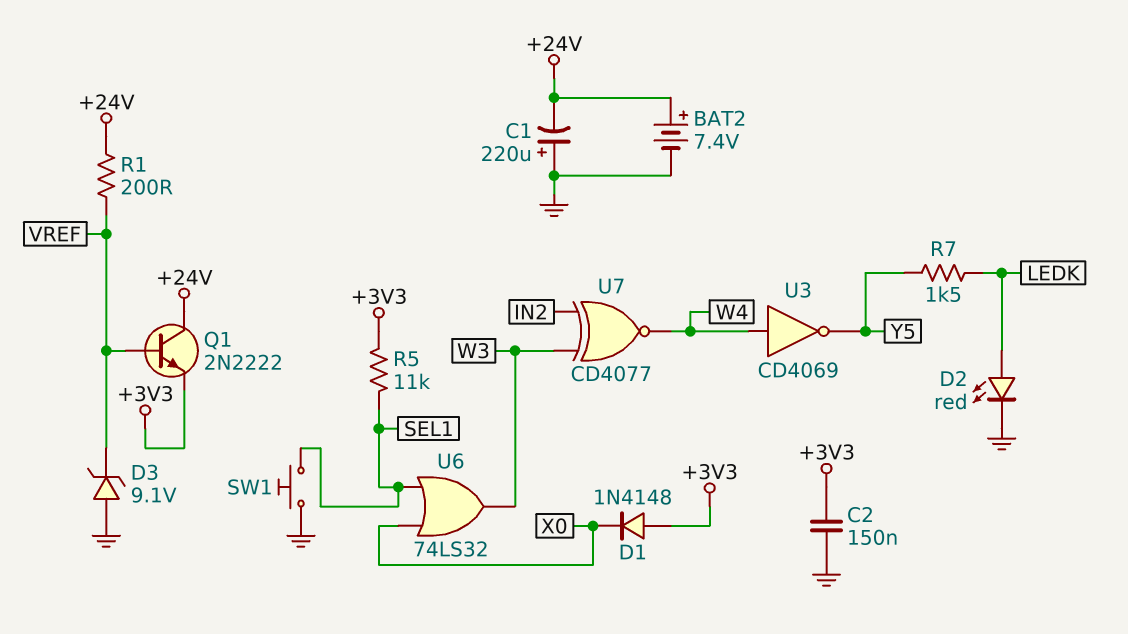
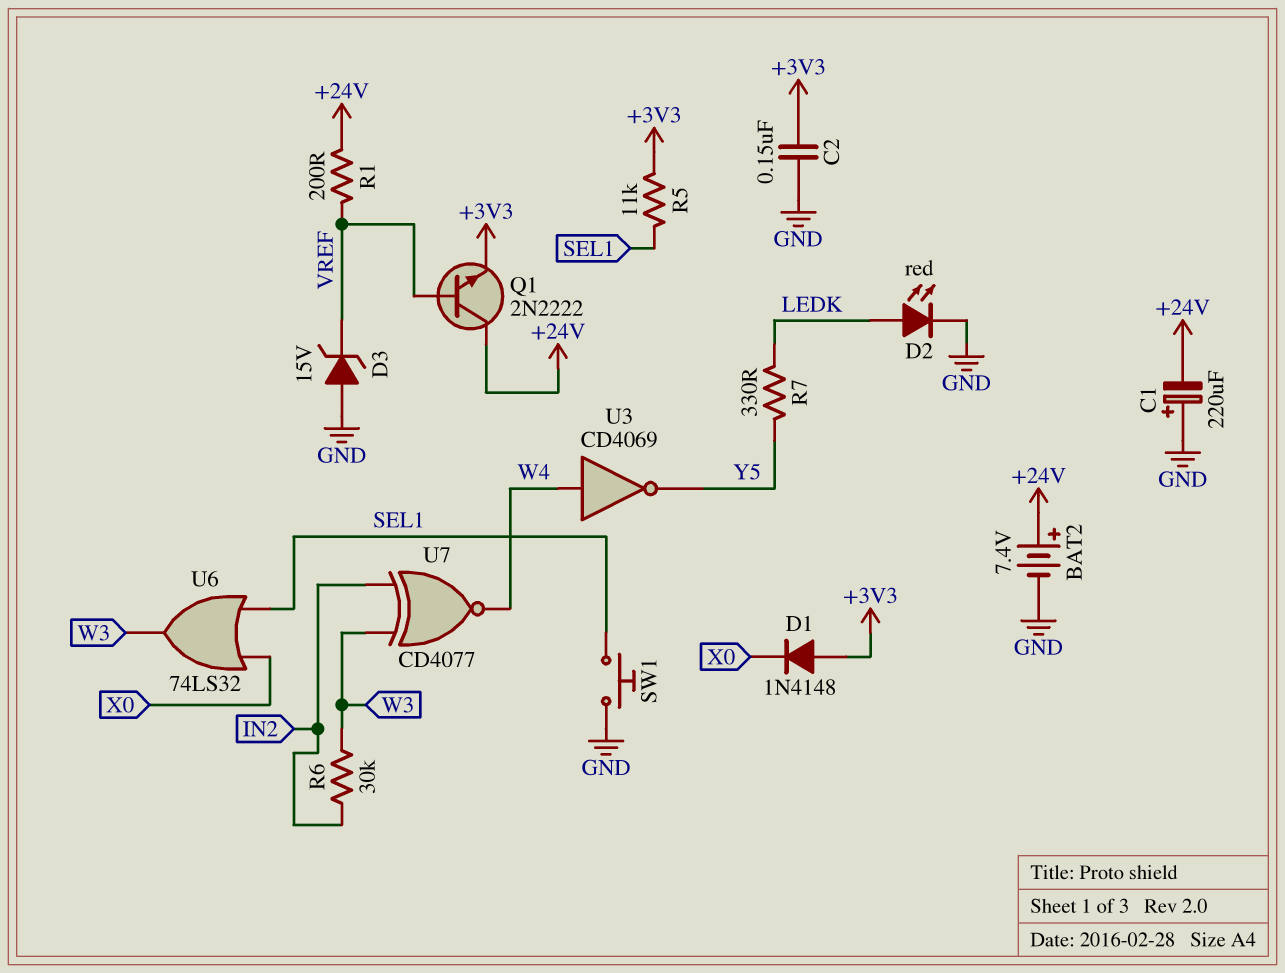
D3: zener 9.1V (A GND, K VREF) -> zener 15V (A GND, K VREF)
R6: none -> 30k (IN2, W3)
R7: 1.5k (LEDK, Y5) -> 330 (LEDK, Y5)

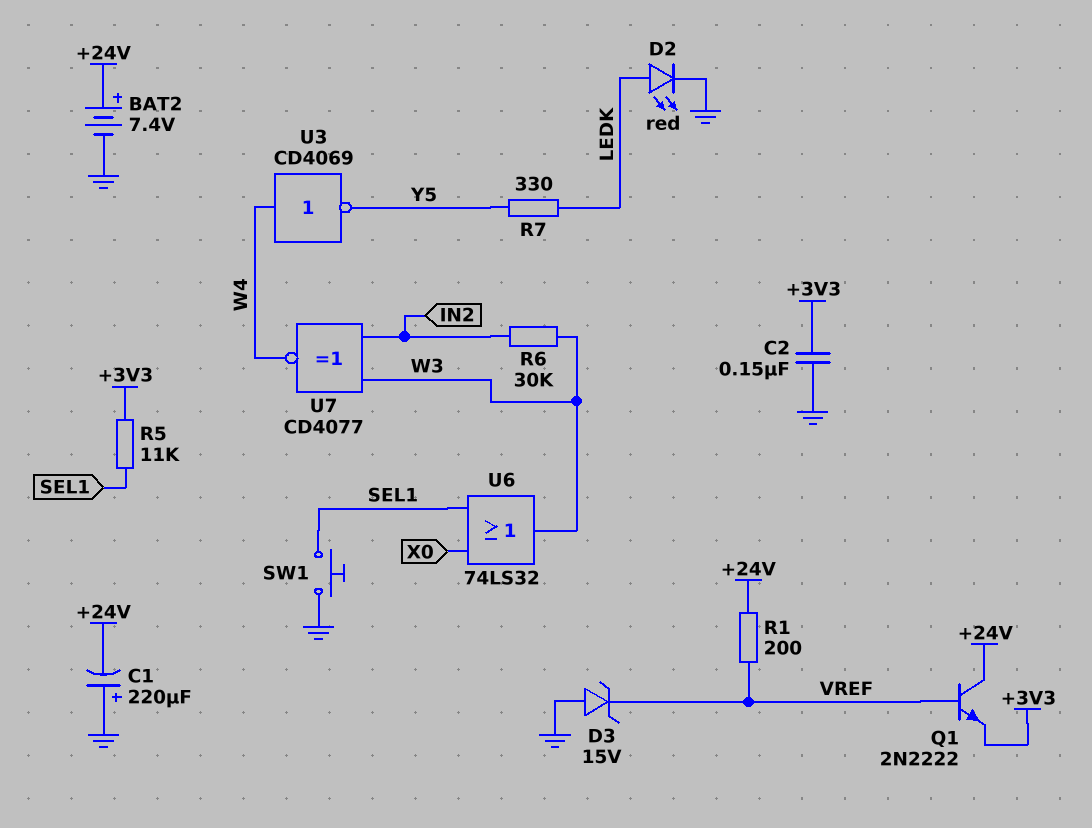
D1: diode 1N4148 (A +3V3, K X0) -> none

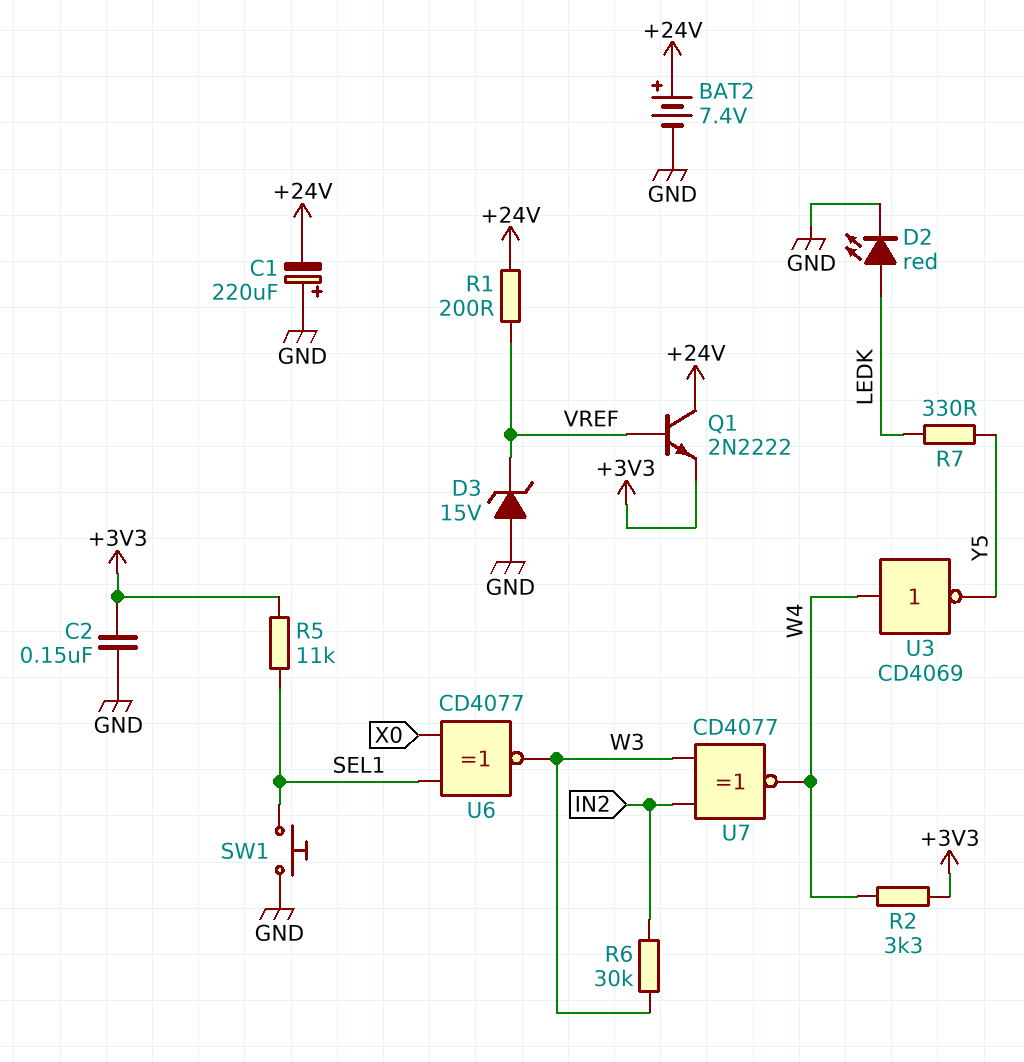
R2: none -> 3.3k (+3V3, W4)
U6: OR 74LS32 (in SEL1, in X0, out W3) -> XNOR CD4077 (in SEL1, in X0, out W3)

